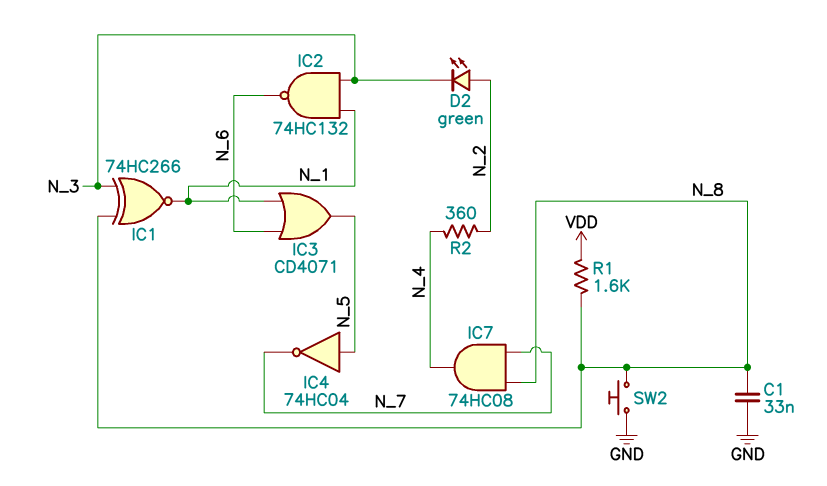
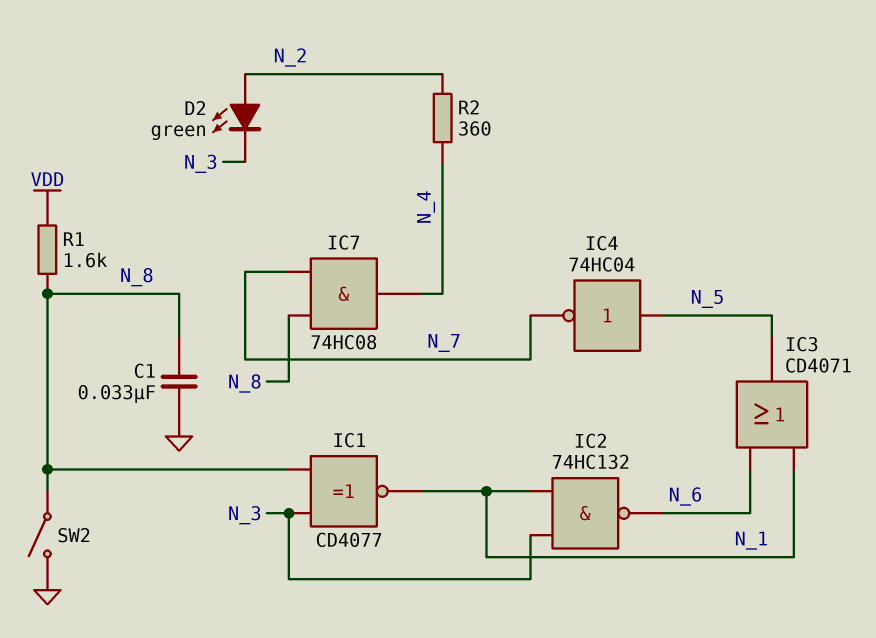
IC1: XNOR 74HC266 (in N_3, in N_8, out N_1) -> XNOR CD4077 (in N_3, in N_8, out N_1)
SW2: button (GND, N_8) -> switch (GND, N_8)

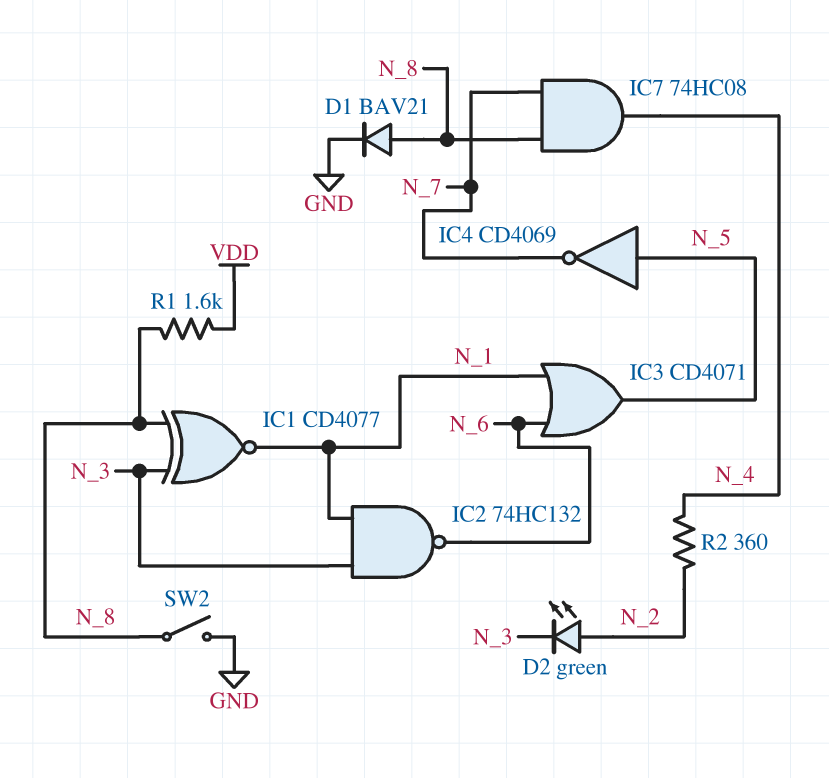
C1: 33nF (GND, N_8) -> none
D1: none -> diode BAV21 (A N_8, K GND)
IC4: NOT 74HC04 (in N_5, out N_7) -> NOT CD4069 (in N_5, out N_7)

